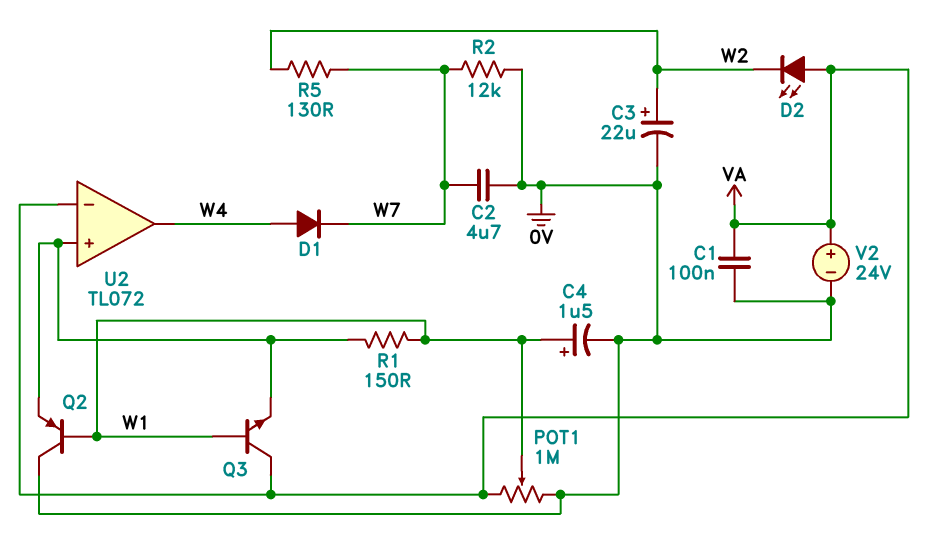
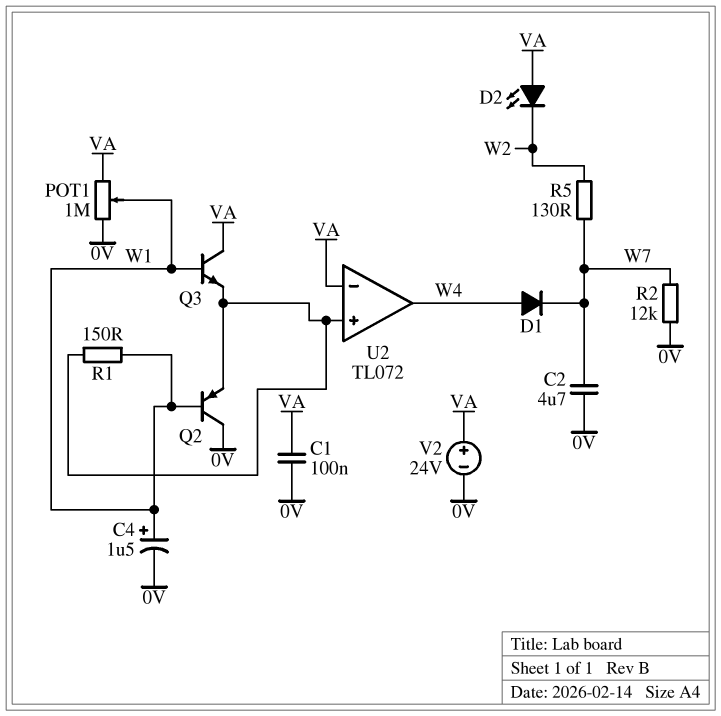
C3: 22uF (plus W2, minus 0V) -> none

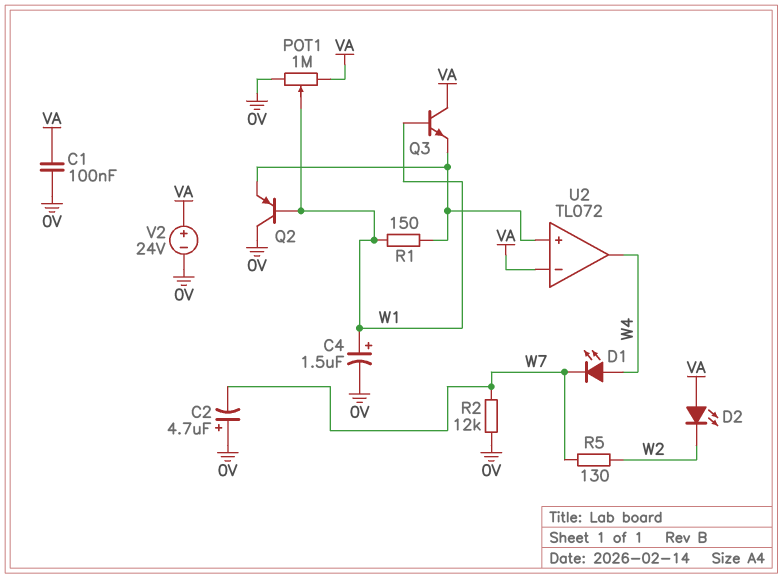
C2: 4.7uF (0V, W7) -> 4.7uF (plus 0V, minus W7)
D1: diode (A W4, K W7) -> LED (A W4, K W7)

